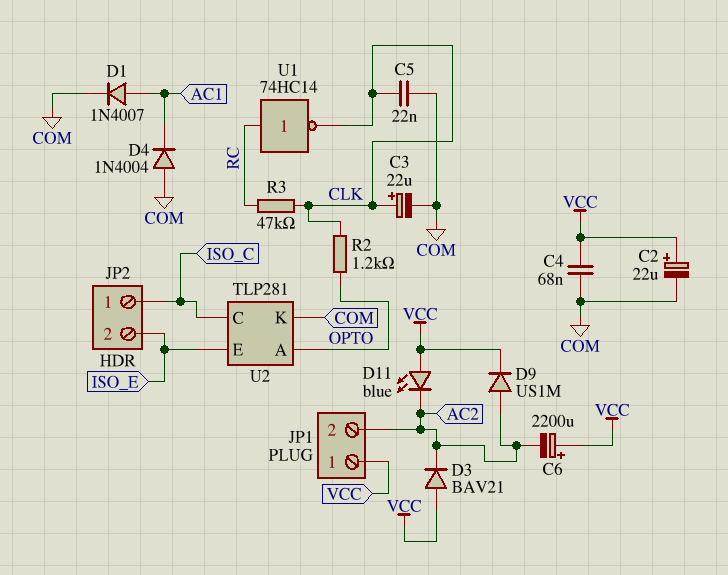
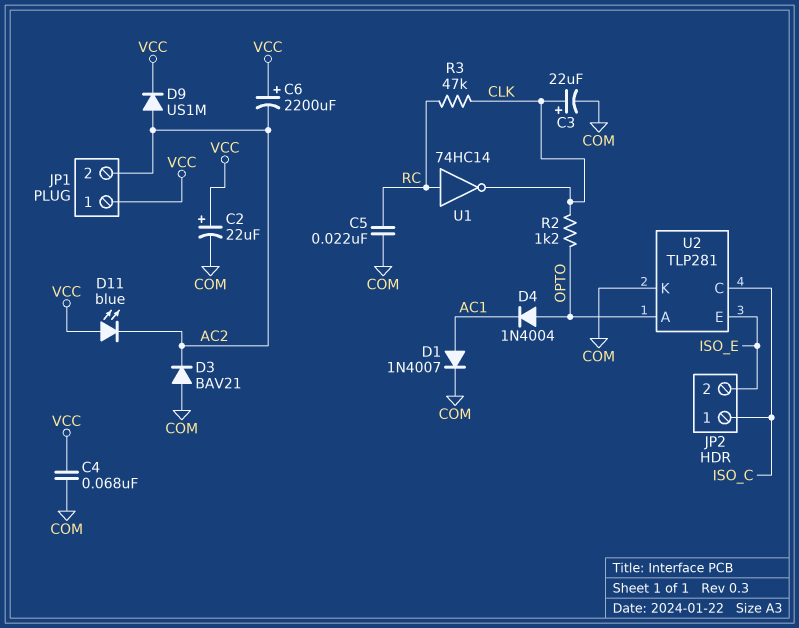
C5: 22nF (CLK, COM) -> 22nF (COM, RC)
D3: diode BAV21 (A VCC, K AC2) -> diode BAV21 (A COM, K AC2)
D4: diode 1N4004 (A COM, K AC1) -> diode 1N4004 (A OPTO, K AC1)

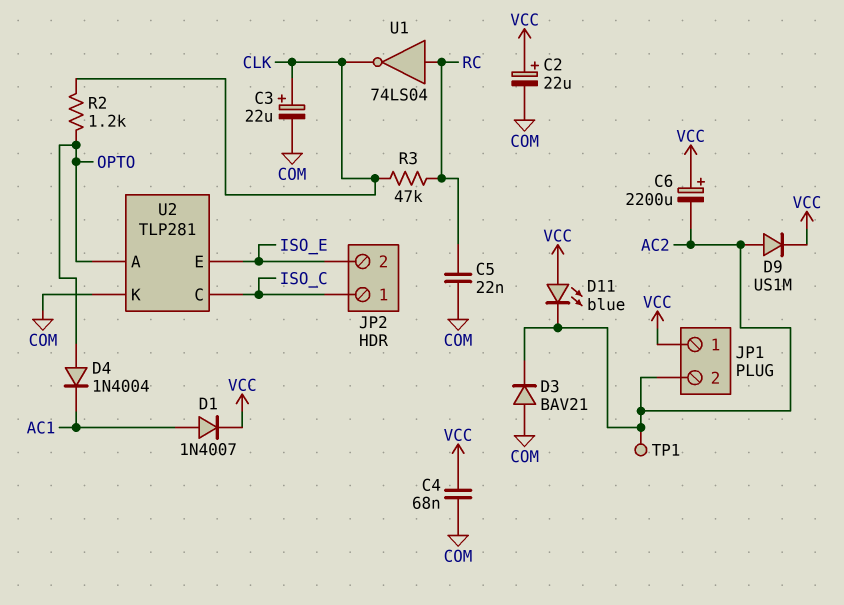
D1: diode 1N4007 (A AC1, K COM) -> diode 1N4007 (A AC1, K VCC)
TP1: none -> test point (AC2)
U1: NOT 74HC14 (in RC, out CLK) -> NOT 74LS04 (in RC, out CLK)

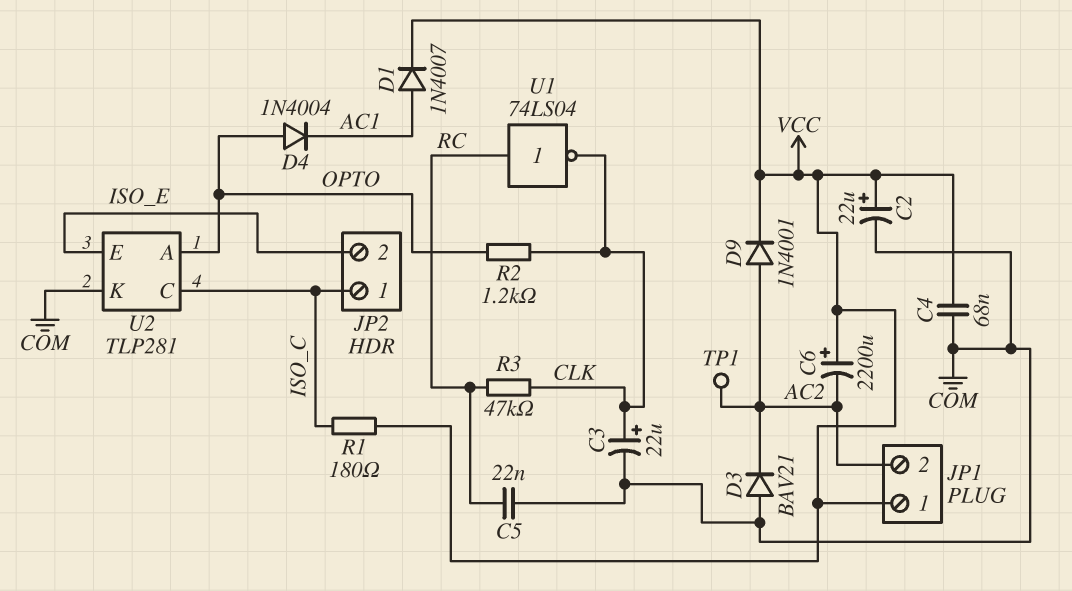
D9: diode US1M (A AC2, K VCC) -> diode 1N4001 (A AC2, K VCC)
D11: LED blue (A VCC, K AC2) -> none
R1: none -> 180 (ISO_C, VCC)

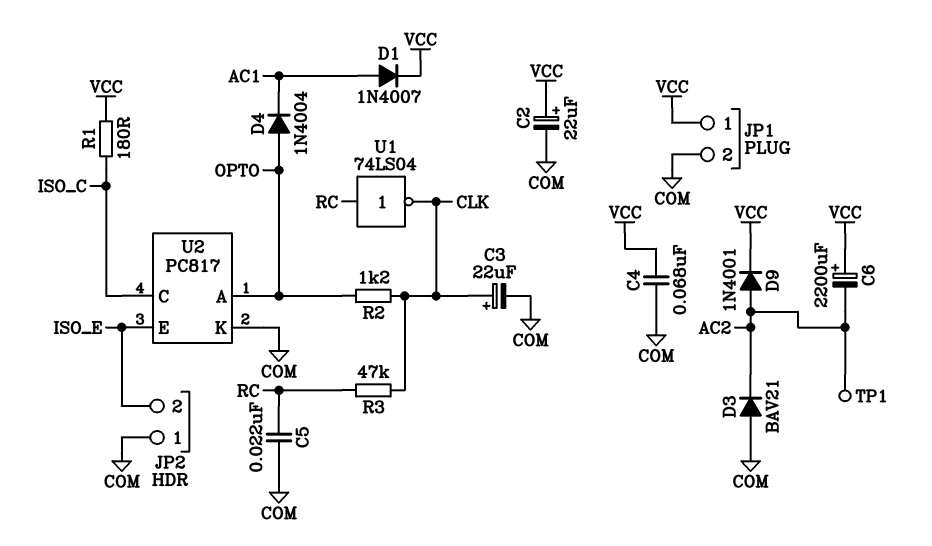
JP1 pin 2: AC2 -> COM
JP2 pin 1: ISO_C -> COM
U2: TLP281 -> PC817

